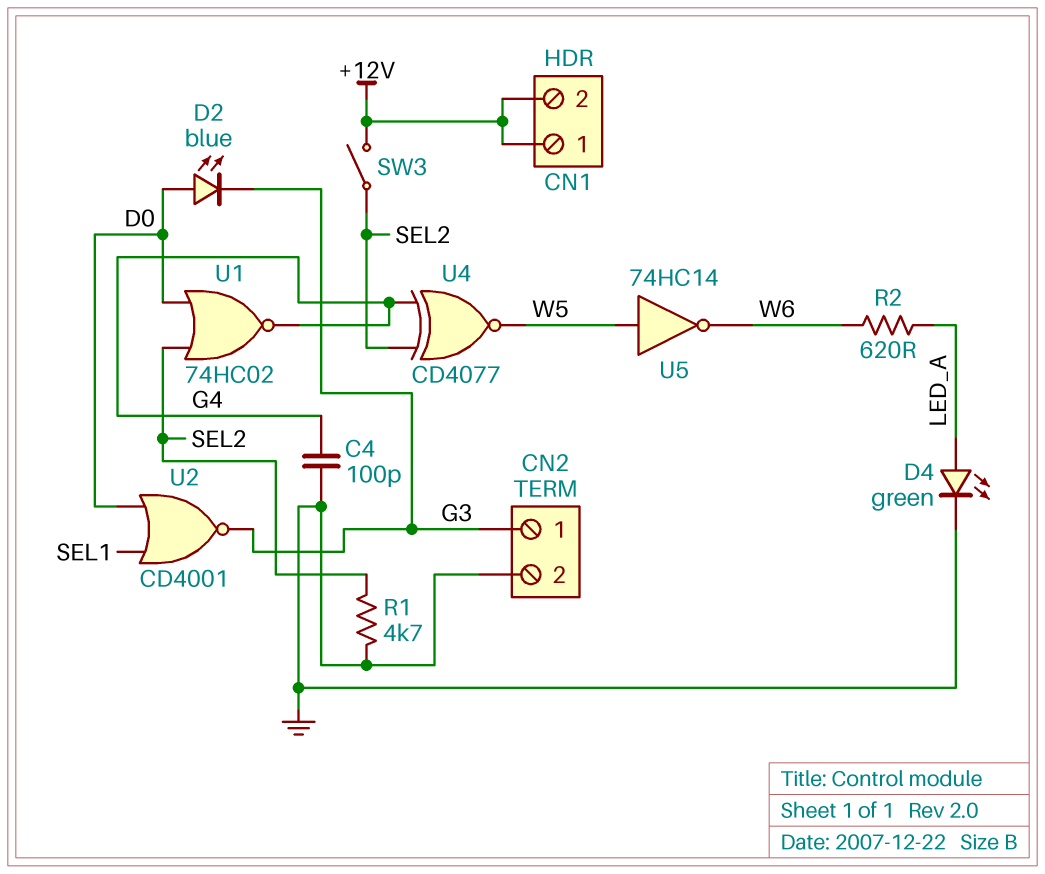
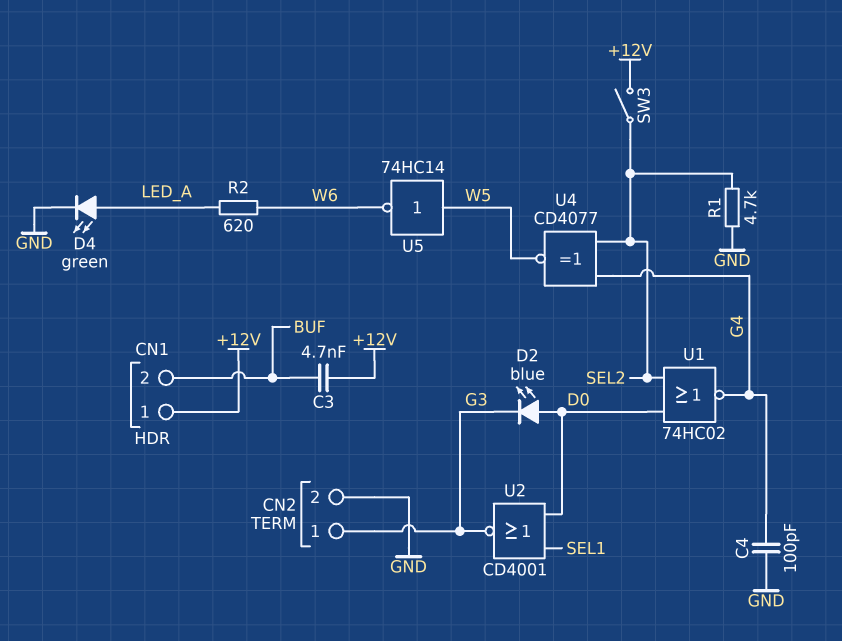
C3: none -> 4.7nF (+12V, BUF)
CN1 pin 2: +12V -> BUF

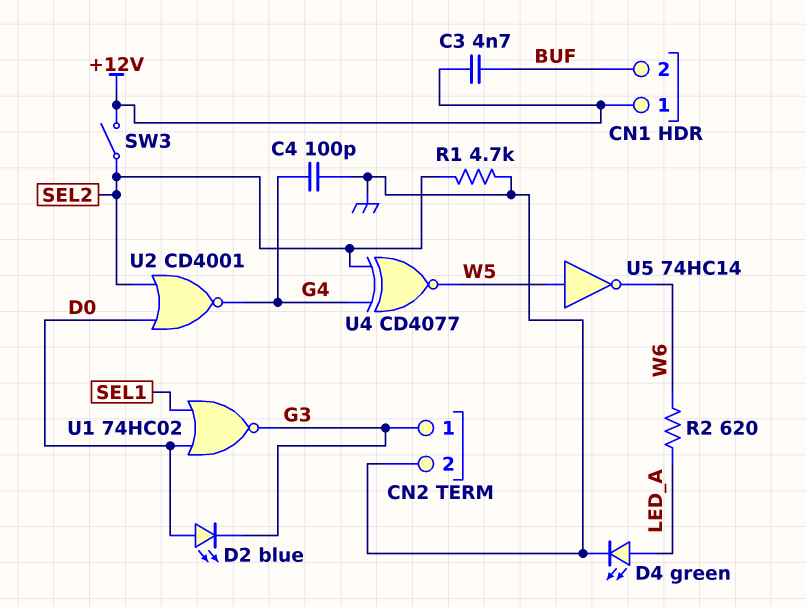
U1: NOR 74HC02 (in D0, in SEL2, out G4) -> NOR 74HC02 (in D0, in SEL1, out G3)
U2: NOR CD4001 (in D0, in SEL1, out G3) -> NOR CD4001 (in D0, in SEL2, out G4)

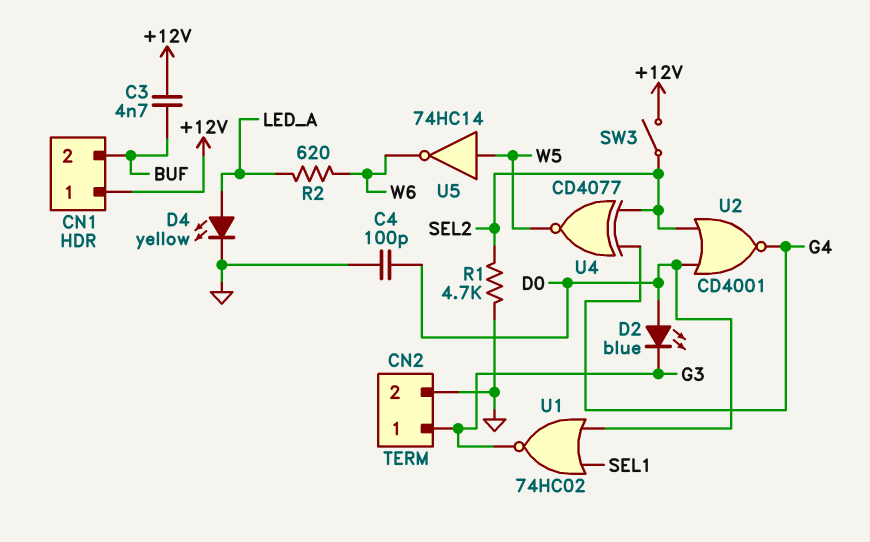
C4: 100pF (G4, GND) -> 100pF (D0, GND)
D4: LED green (A LED_A, K GND) -> LED yellow (A LED_A, K GND)

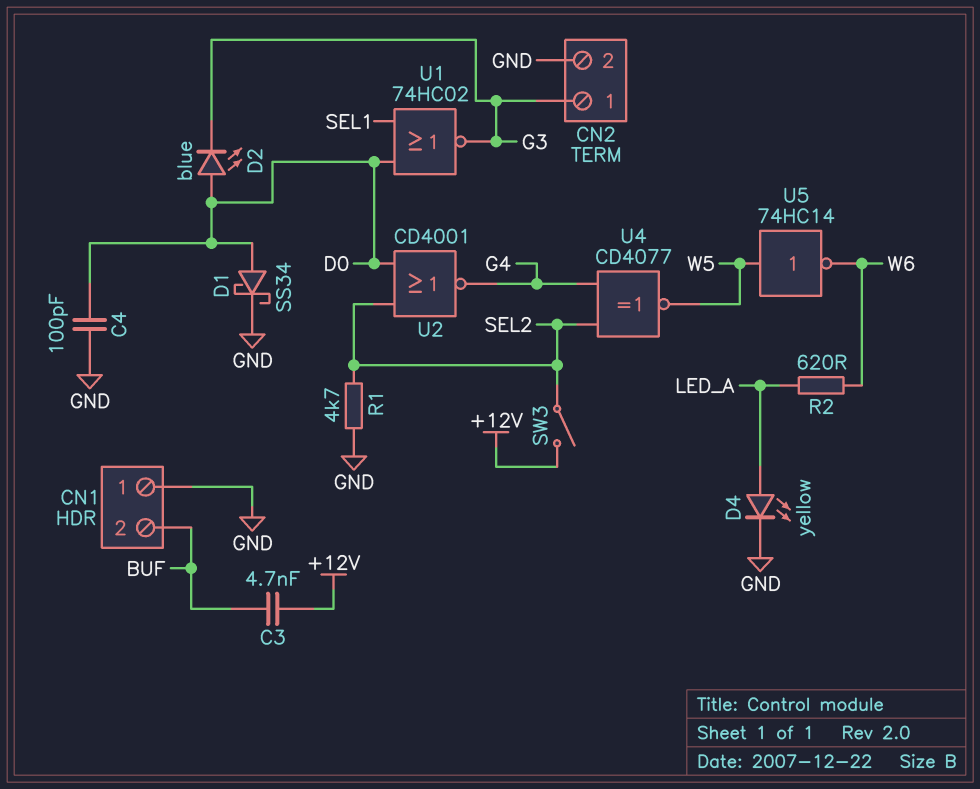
CN1 pin 1: +12V -> GND
D1: none -> schottky SS34 (A D0, K GND)

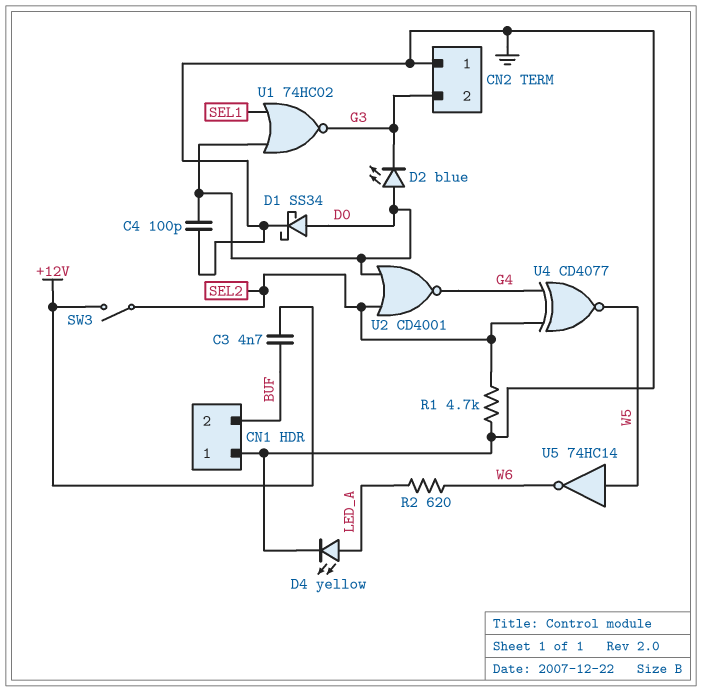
CN2 pin 1: G3 -> GND
CN2 pin 2: GND -> G3

